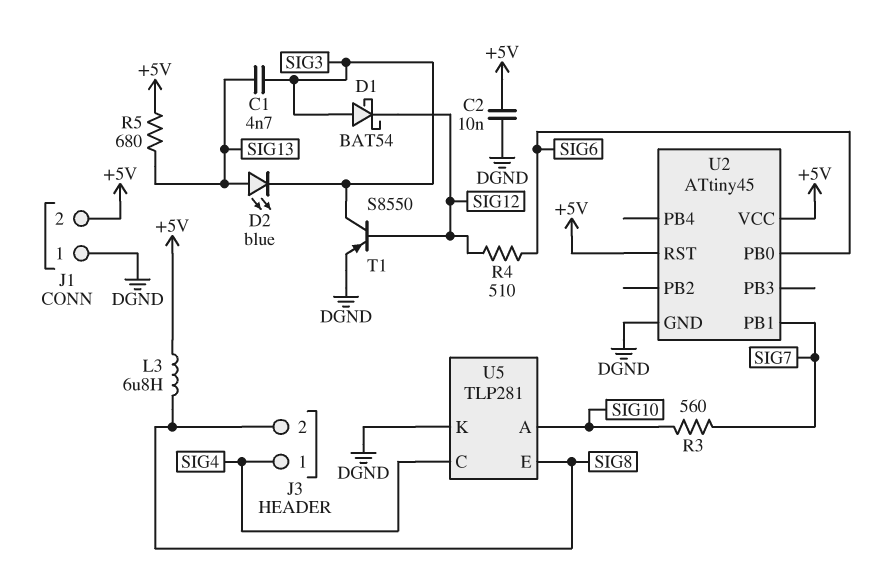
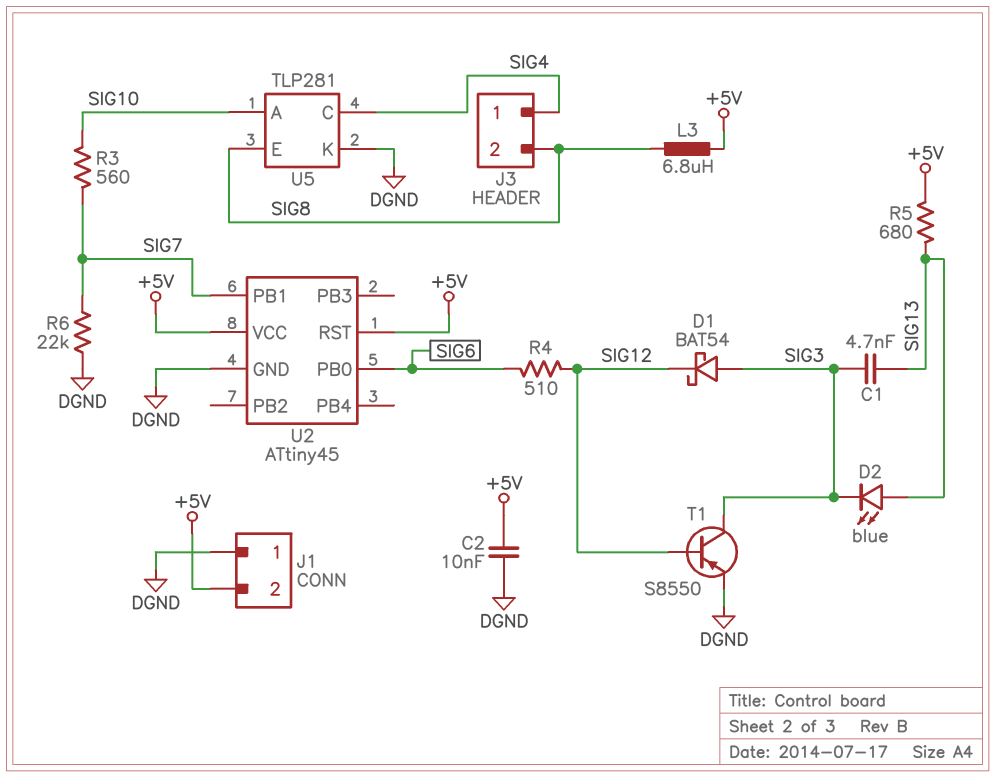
R6: none -> 22k (DGND, SIG7)

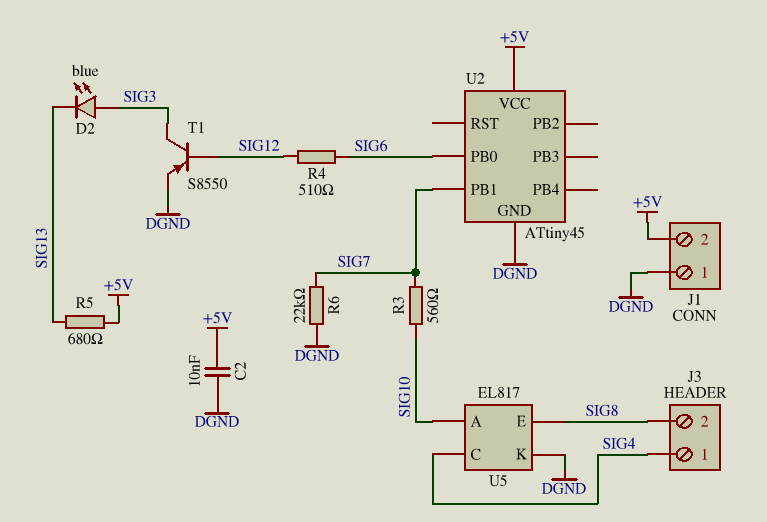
C1: 4.7nF (SIG3, SIG13) -> none
D1: schottky BAT54 (A SIG3, K SIG12) -> none
D2: LED blue (A SIG13, K SIG3) -> LED blue (A SIG3, K SIG13)
L3: 6.8uH (+5V, SIG8) -> none
U2 pin RST: +5V -> none
U5: TLP281 -> EL817

